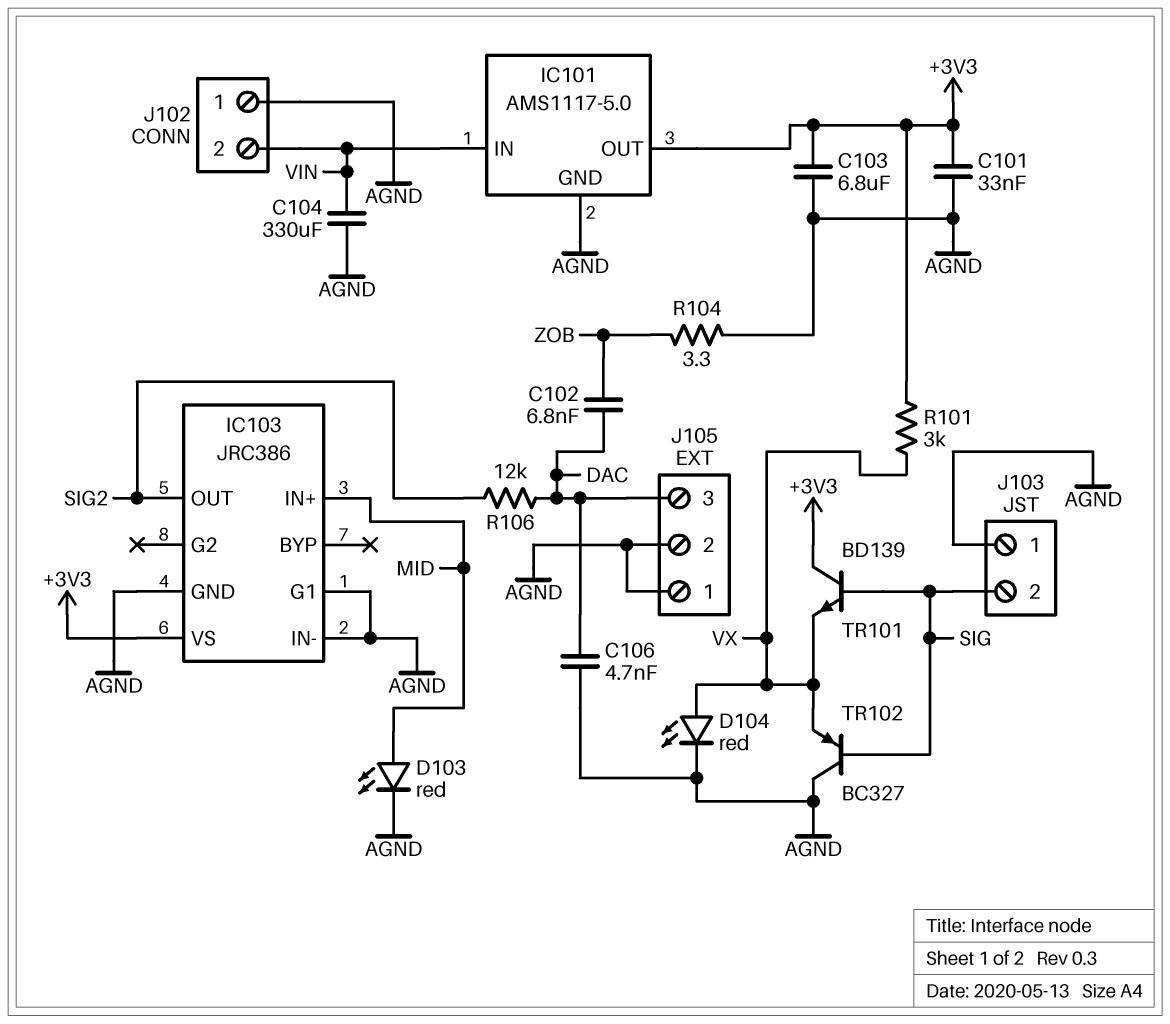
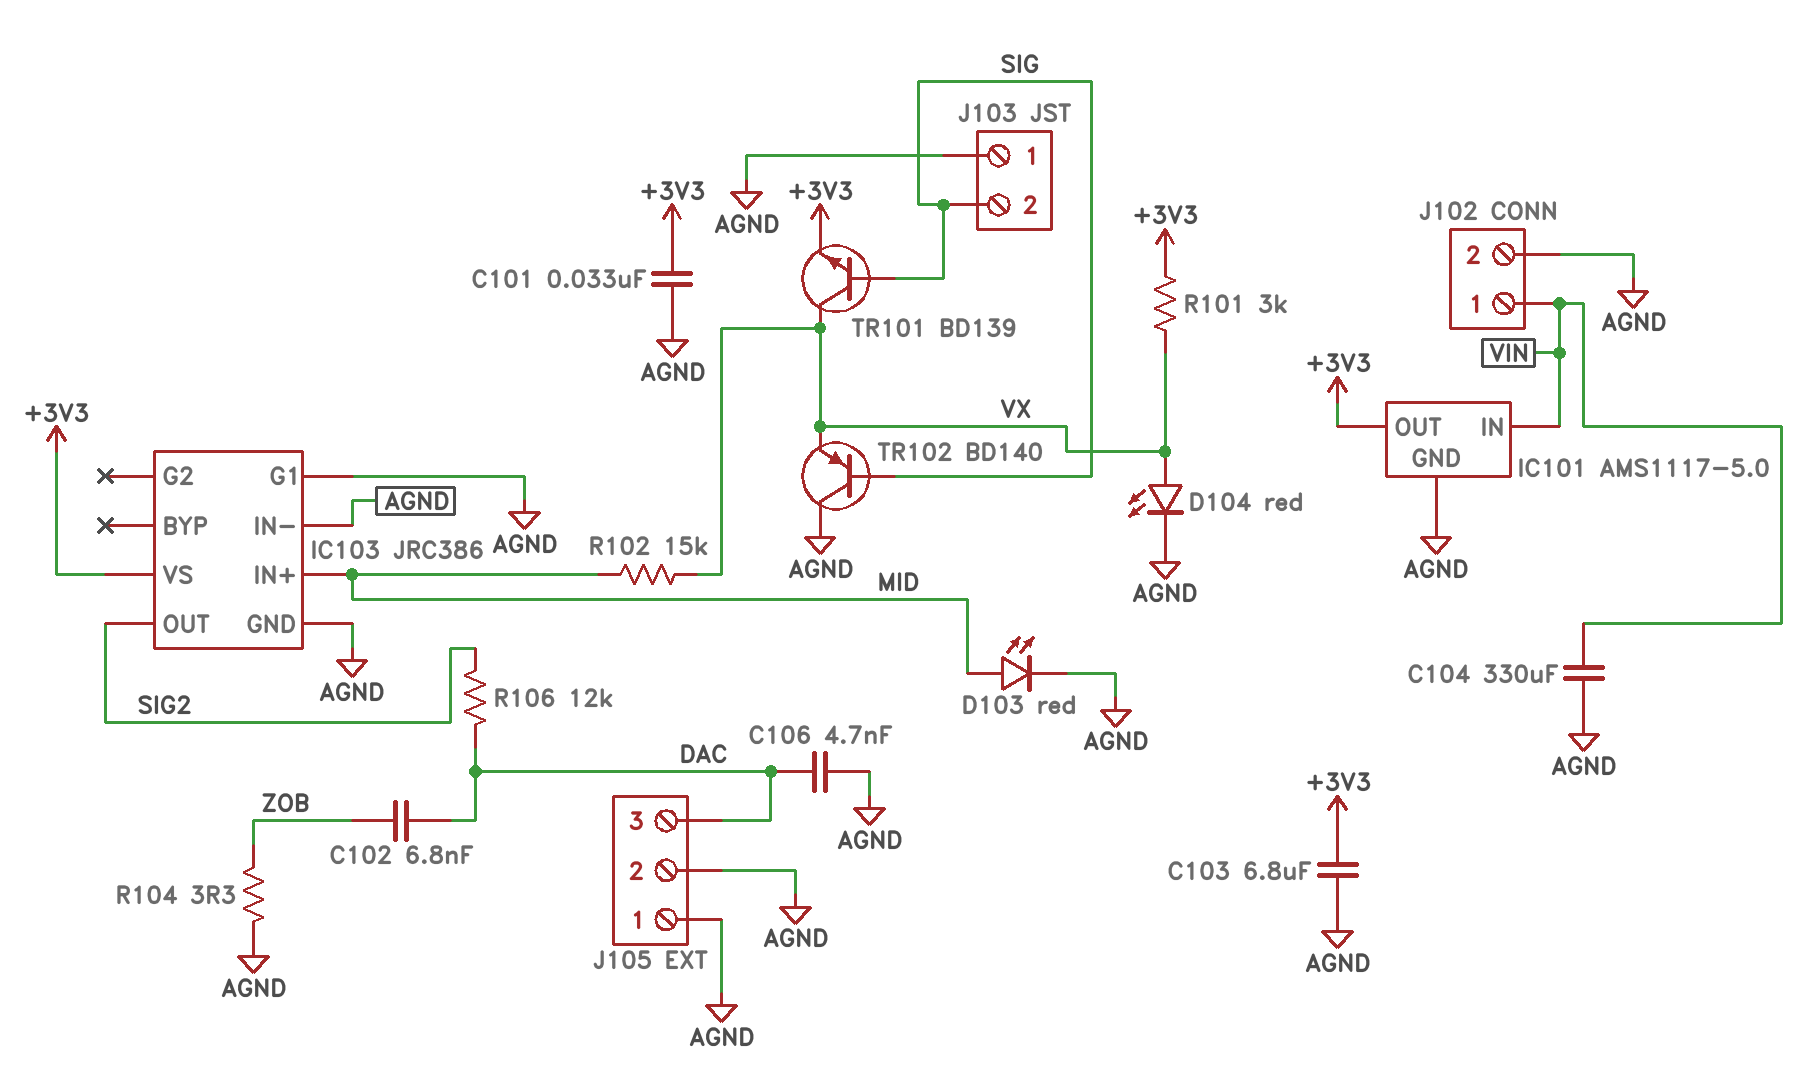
J102 pin 1: AGND -> VIN
J102 pin 2: VIN -> AGND
R102: none -> 15k (MID, VX)
TR101: NPN BD139 (B SIG, C +3V3, E VX) -> NPN BD139 (B SIG, C VX, E +3V3)
TR102: PNP BC327 (B SIG, C AGND, E VX) -> PNP BD140 (B SIG, C AGND, E VX)

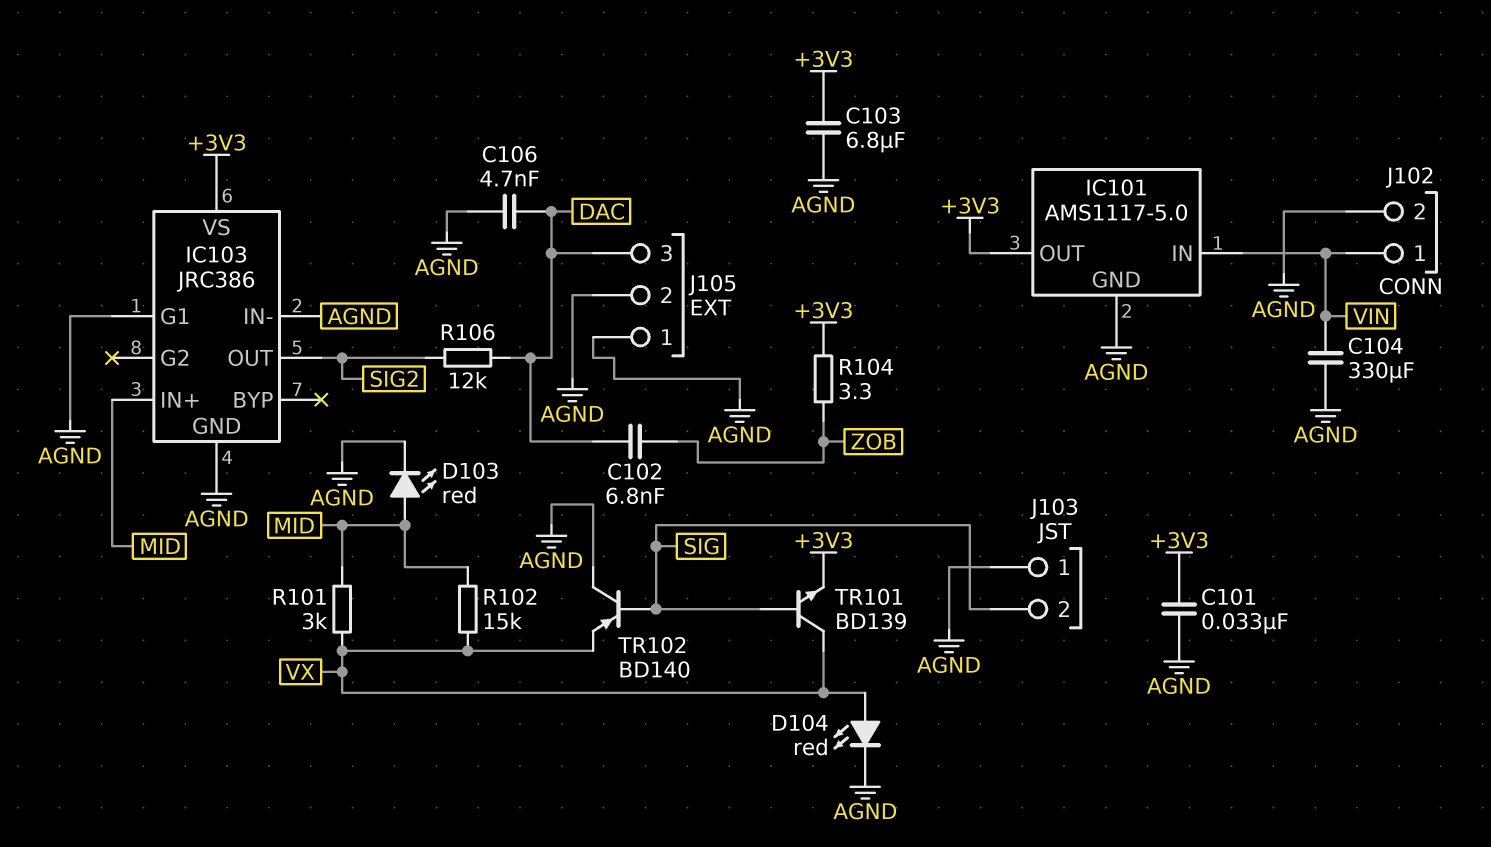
R101: 3k (+3V3, VX) -> 3k (MID, VX)
R104: 3.3 (AGND, ZOB) -> 3.3 (+3V3, ZOB)

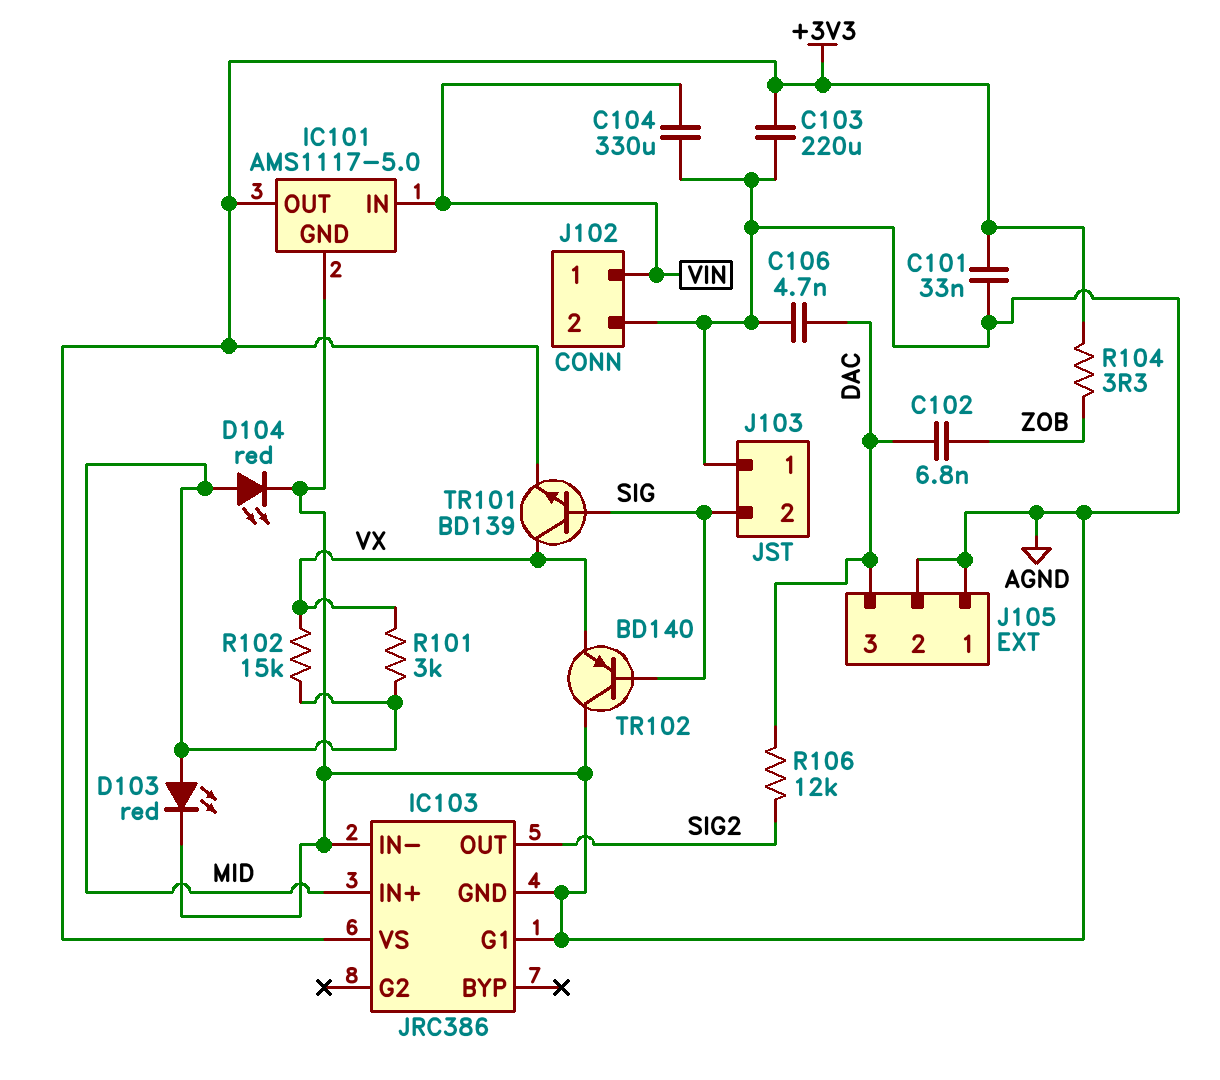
C103: 6.8uF (+3V3, AGND) -> 220uF (+3V3, AGND)
D104: LED red (A VX, K AGND) -> LED red (A MID, K AGND)

